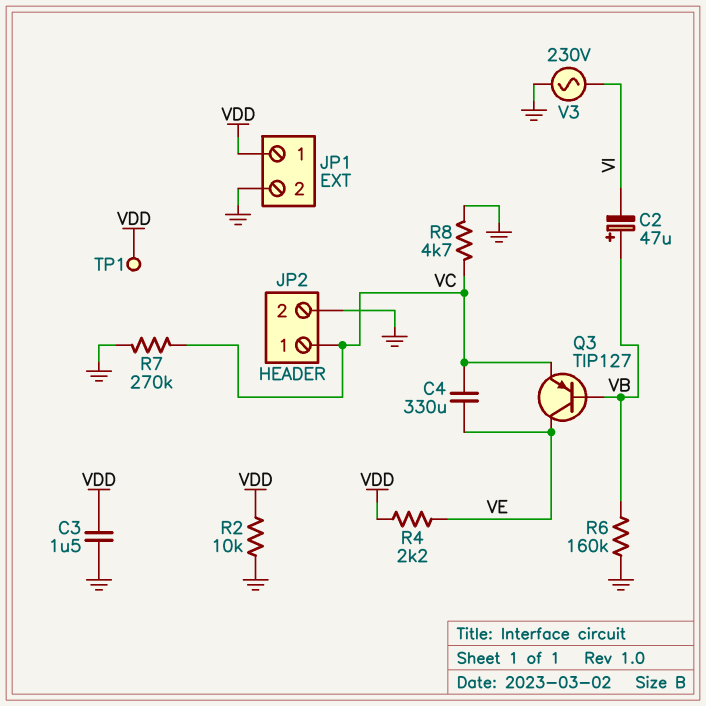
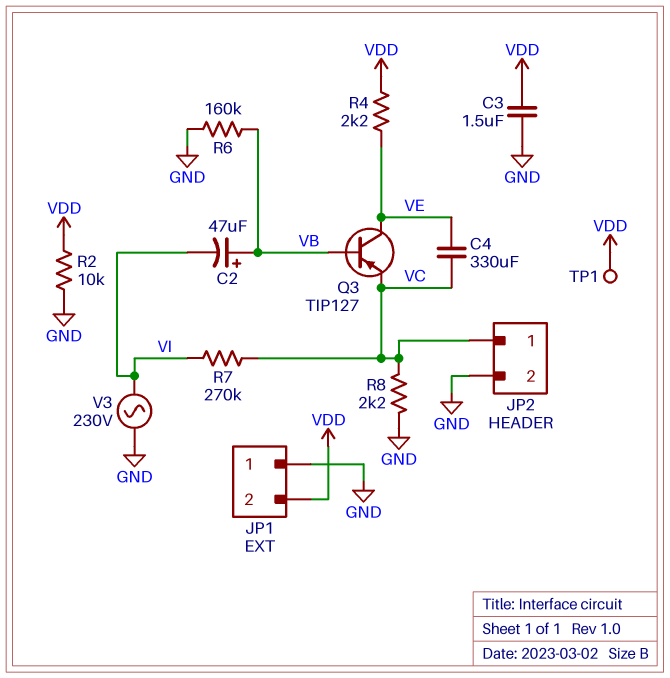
JP1 pin 1: VDD -> GND
JP1 pin 2: GND -> VDD
R7: 270k (GND, VC) -> 270k (VC, VI)
R8: 4.7k (GND, VC) -> 2.2k (GND, VC)

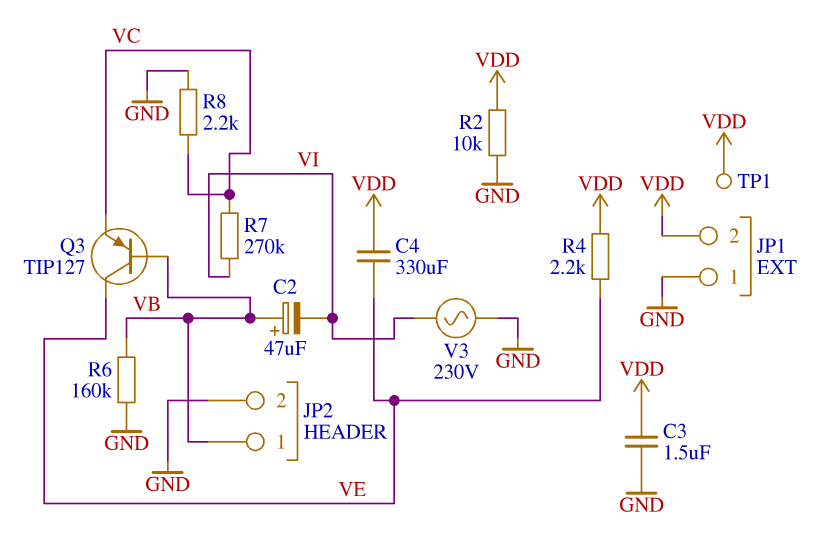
C4: 330uF (VC, VE) -> 330uF (VDD, VE)
JP2 pin 1: VC -> VB

